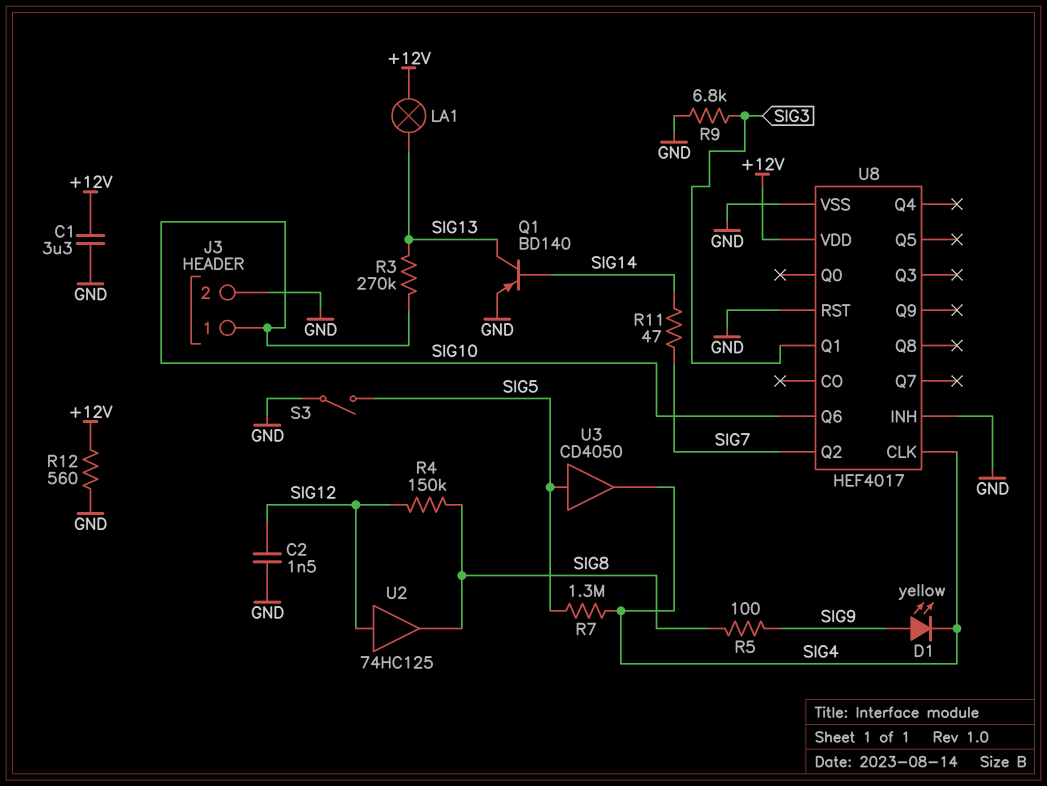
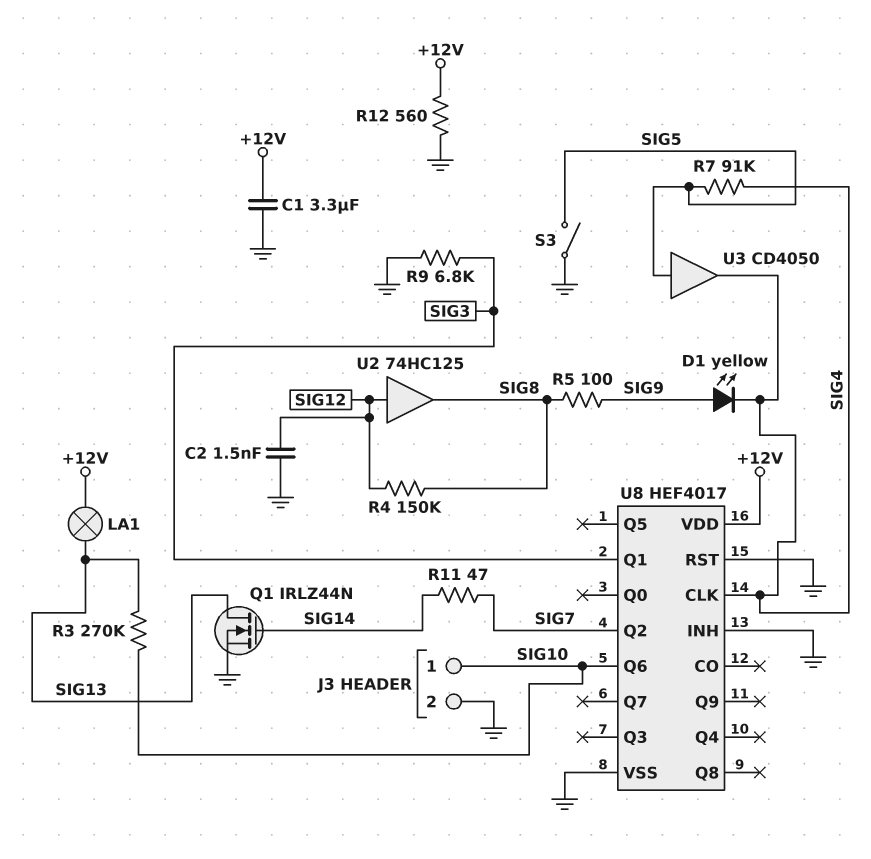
Q1: PNP BD140 (B SIG14, C SIG13, E GND) -> NMOS IRLZ44N (G SIG14, D SIG13, S GND)
R7: 1.3M (SIG4, SIG5) -> 91k (SIG4, SIG5)

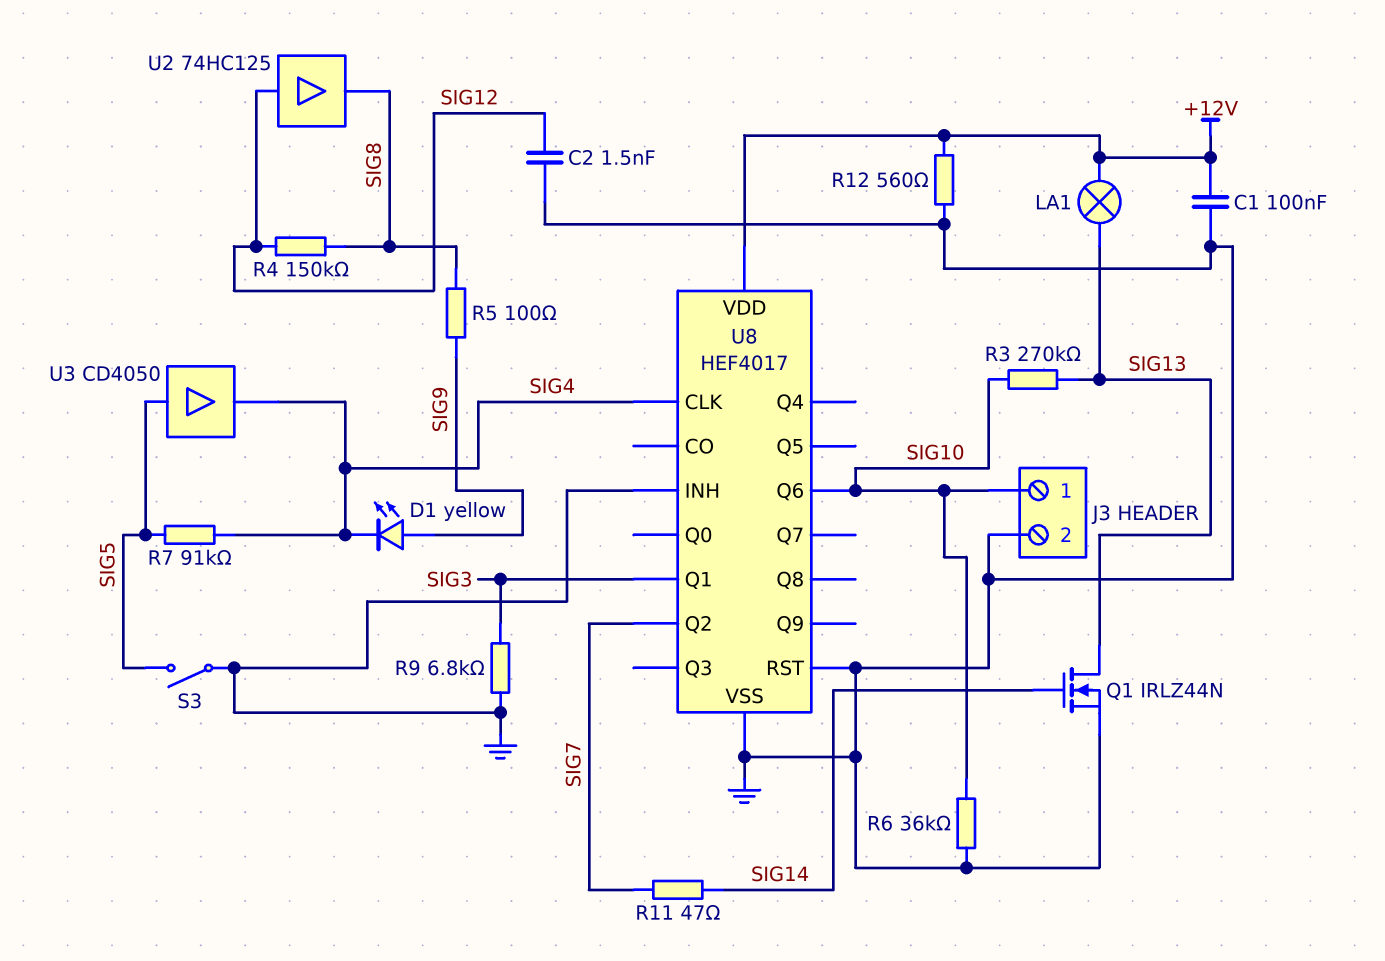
C1: 3.3uF (+12V, GND) -> 100nF (+12V, GND)
R6: none -> 36k (GND, SIG10)

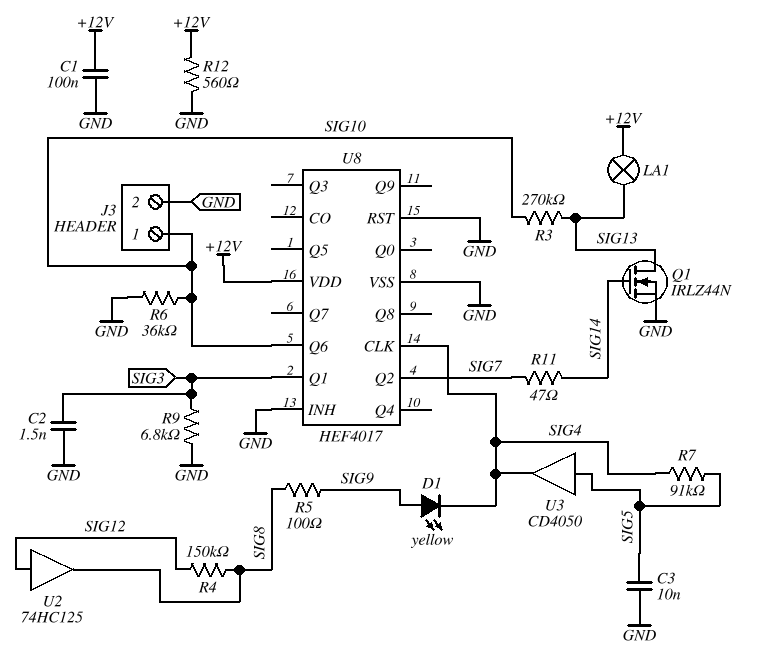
C2: 1.5nF (GND, SIG12) -> 1.5nF (GND, SIG3)
C3: none -> 10nF (GND, SIG5)
S3: switch (GND, SIG5) -> none

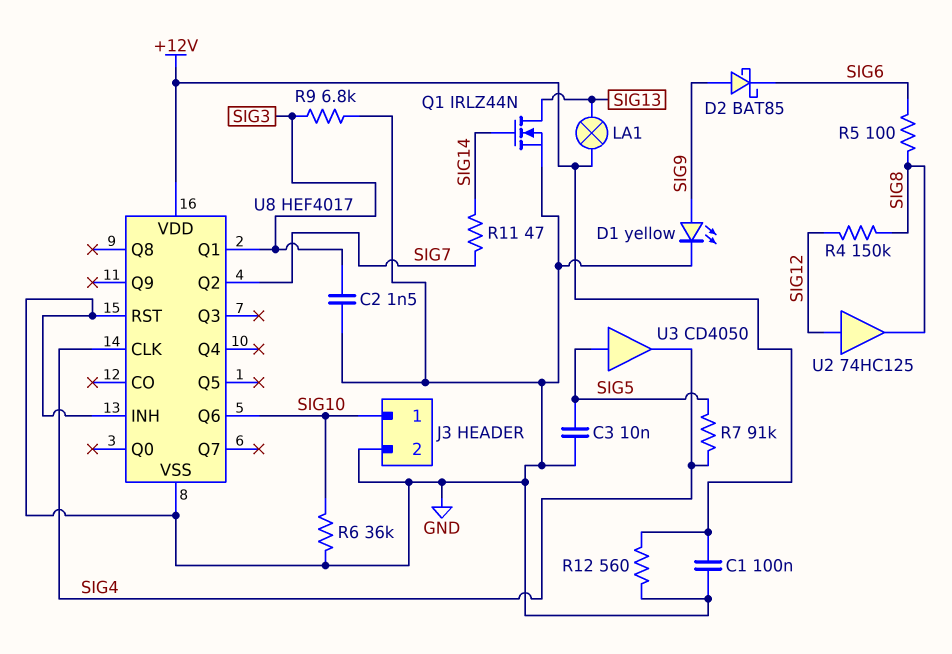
D1: LED yellow (A SIG9, K SIG4) -> LED yellow (A SIG9, K GND)
D2: none -> schottky BAT85 (A SIG9, K SIG6)
R3: 270k (SIG10, SIG13) -> none
R5: 100 (SIG8, SIG9) -> 100 (SIG6, SIG8)

